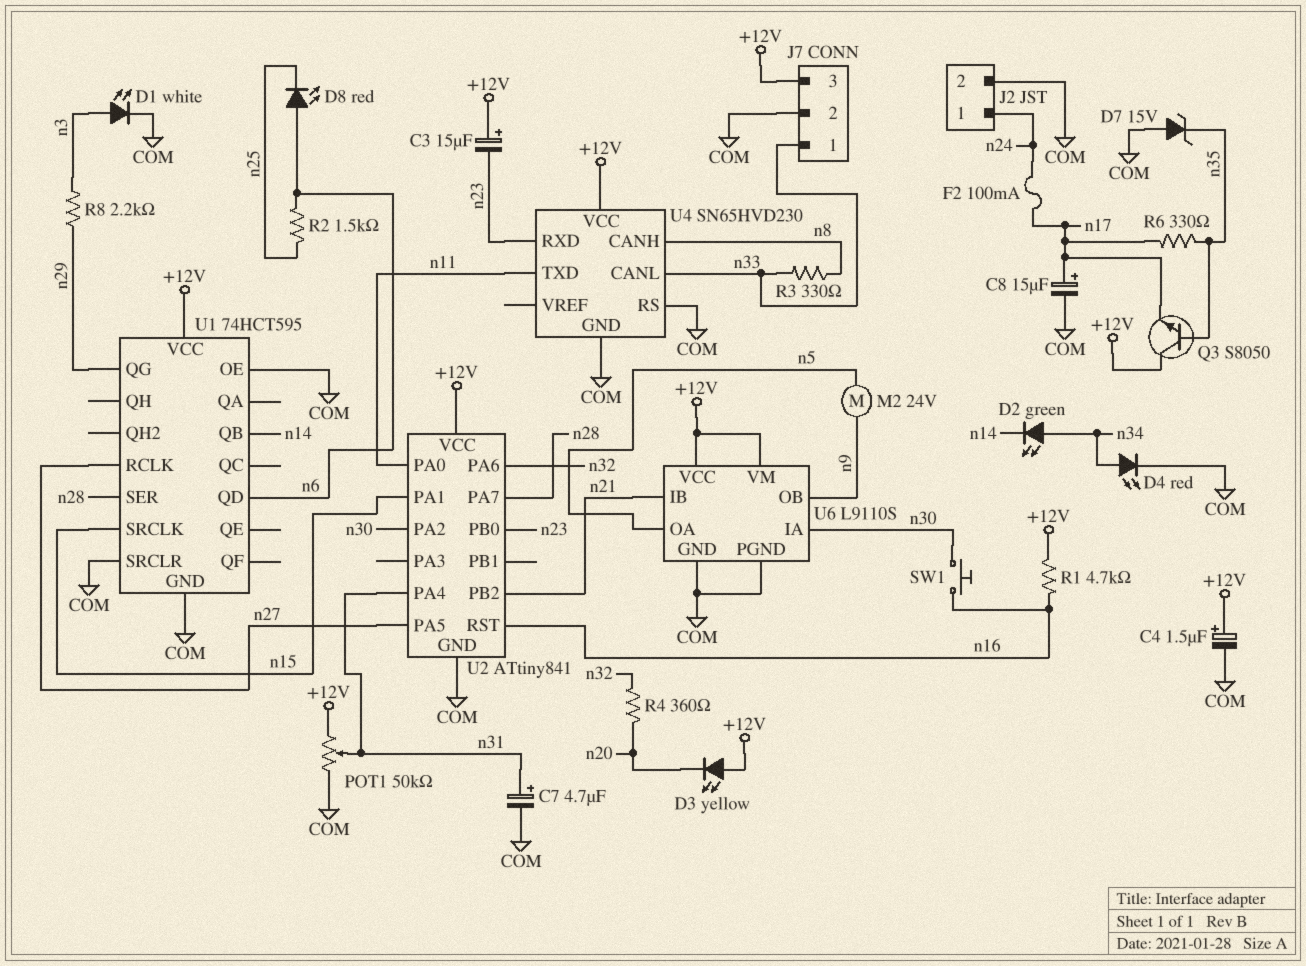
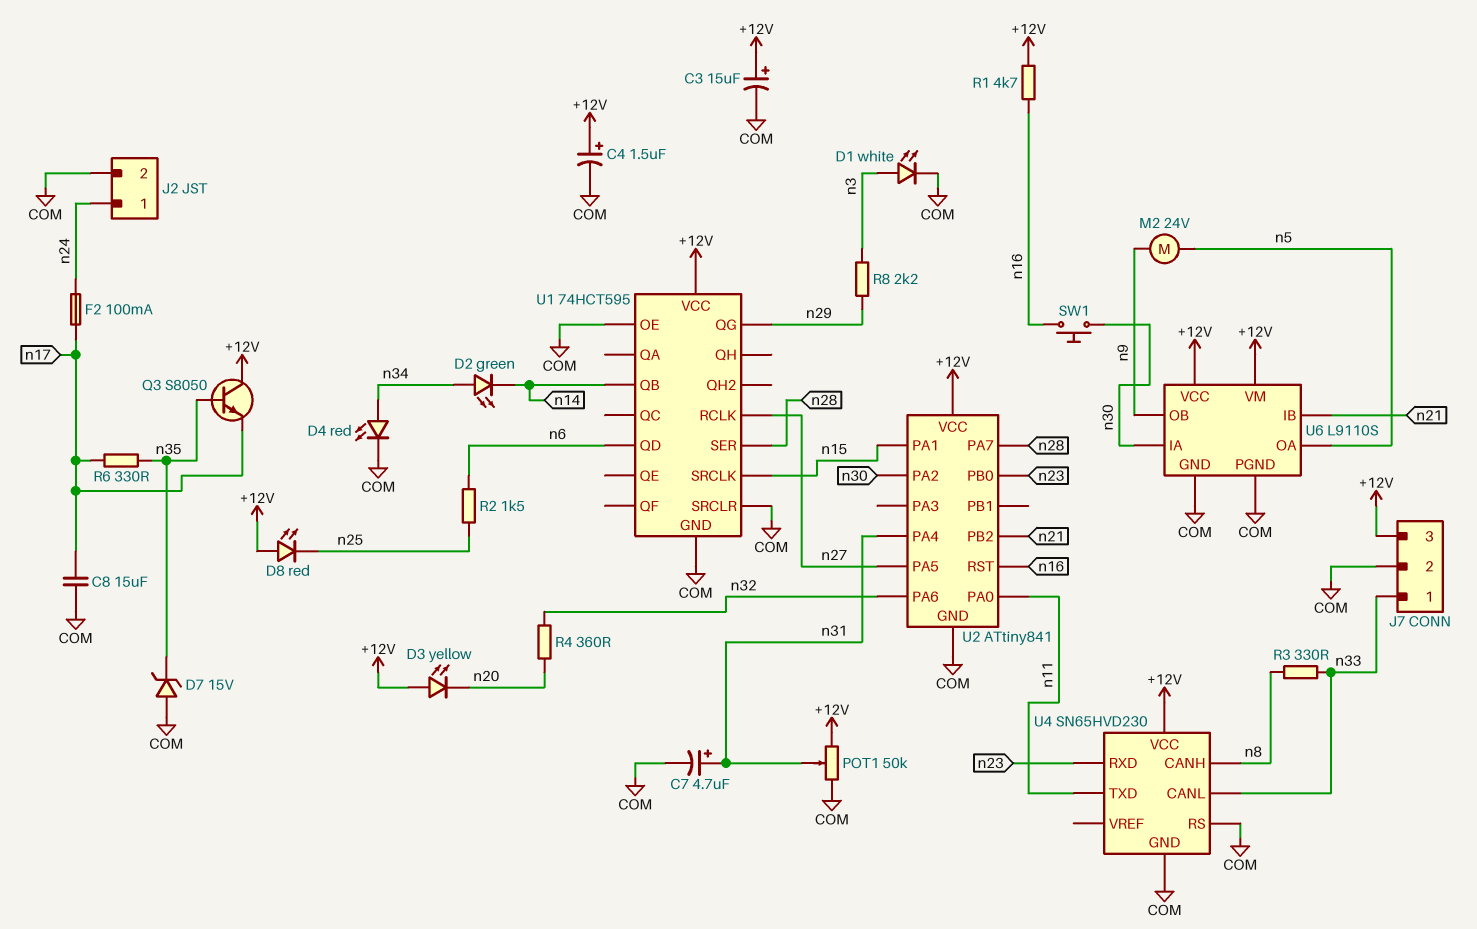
C3: 15uF (plus +12V, minus n23) -> 15uF (plus +12V, minus COM)
C8: 15uF (plus n17, minus COM) -> 15uF (COM, n17)
D8: LED red (A n6, K n25) -> LED red (A +12V, K n25)

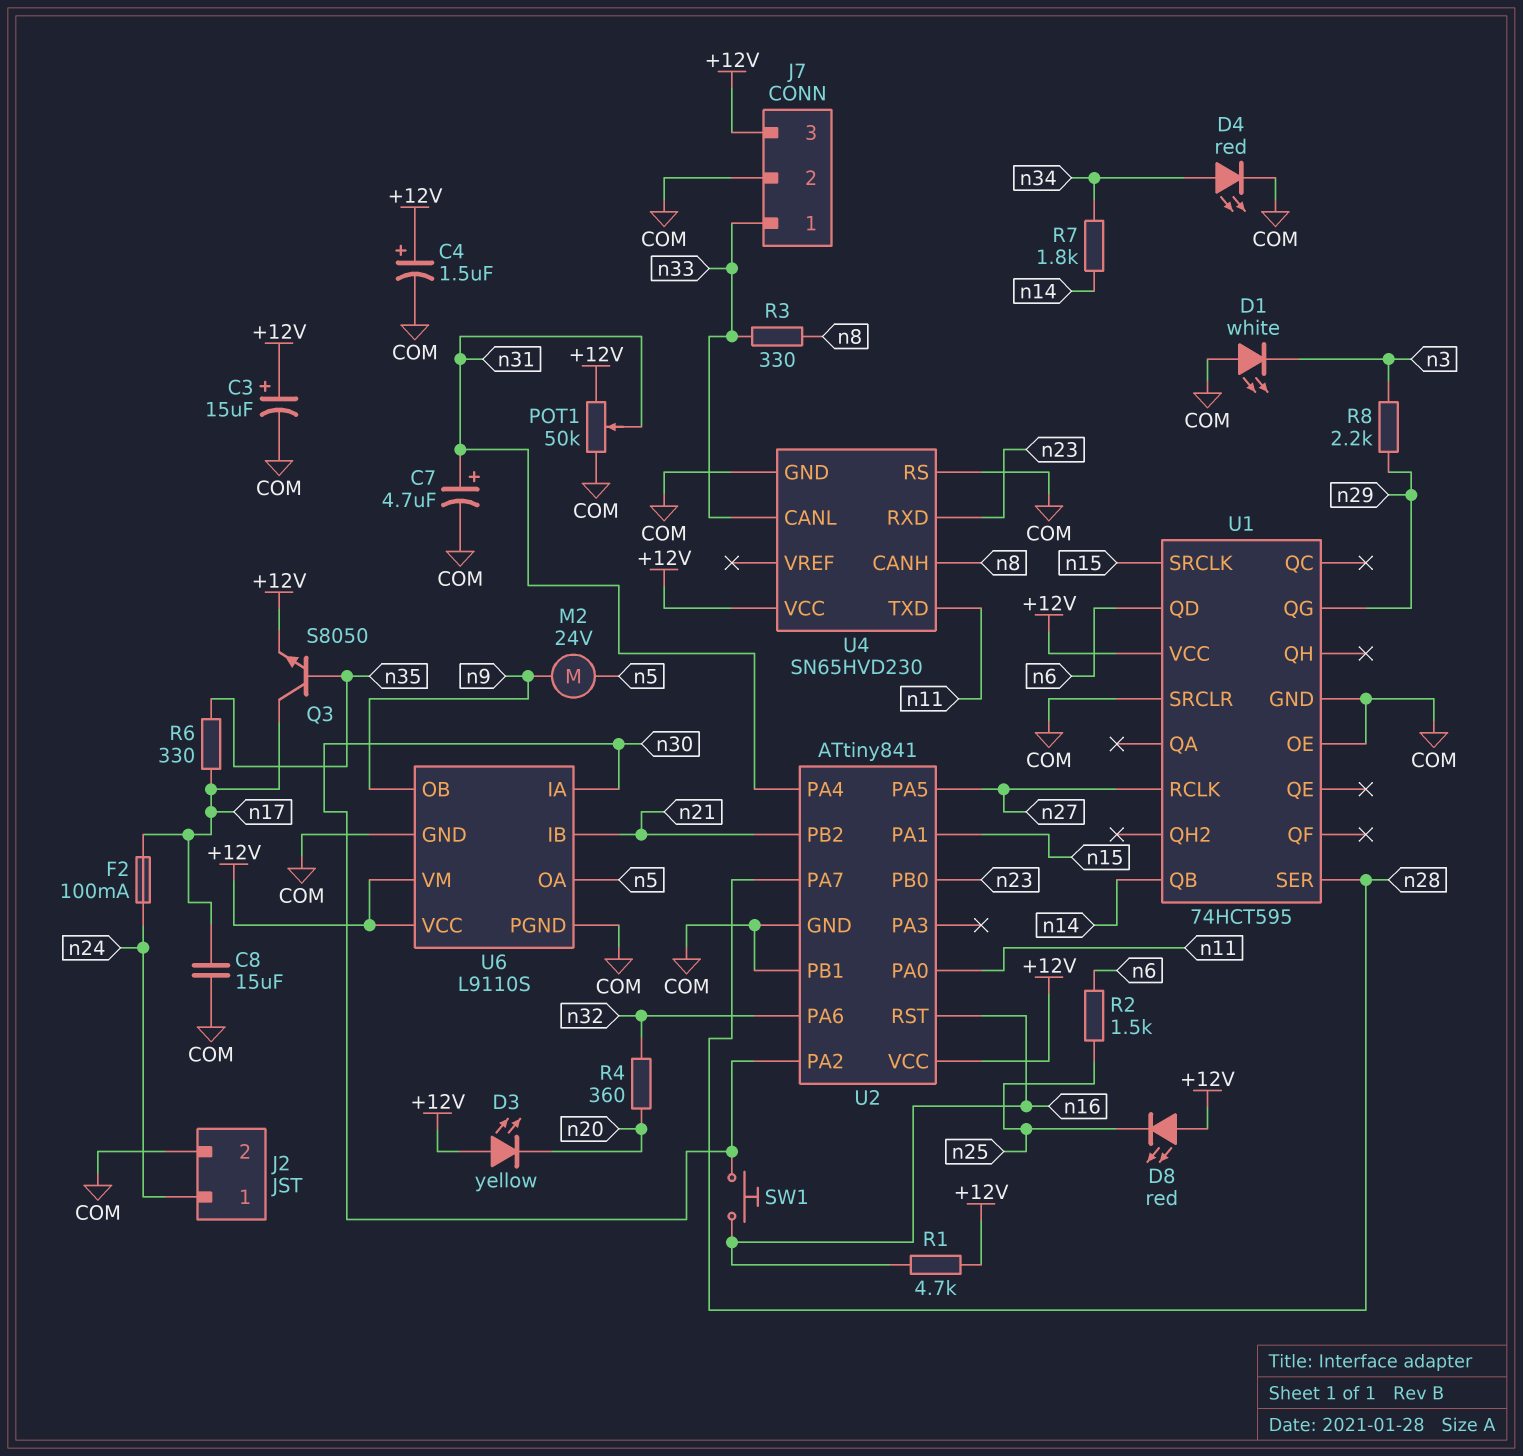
D1: LED white (A n3, K COM) -> LED white (A COM, K n3)
D2: LED green (A n34, K n14) -> none
D7: zener 15V (A COM, K n35) -> none
Q3: NPN S8050 (B n35, C +12V, E n17) -> NPN S8050 (B n35, C n17, E +12V)
R7: none -> 1.8k (n14, n34)
U2 pin PB1: none -> COM

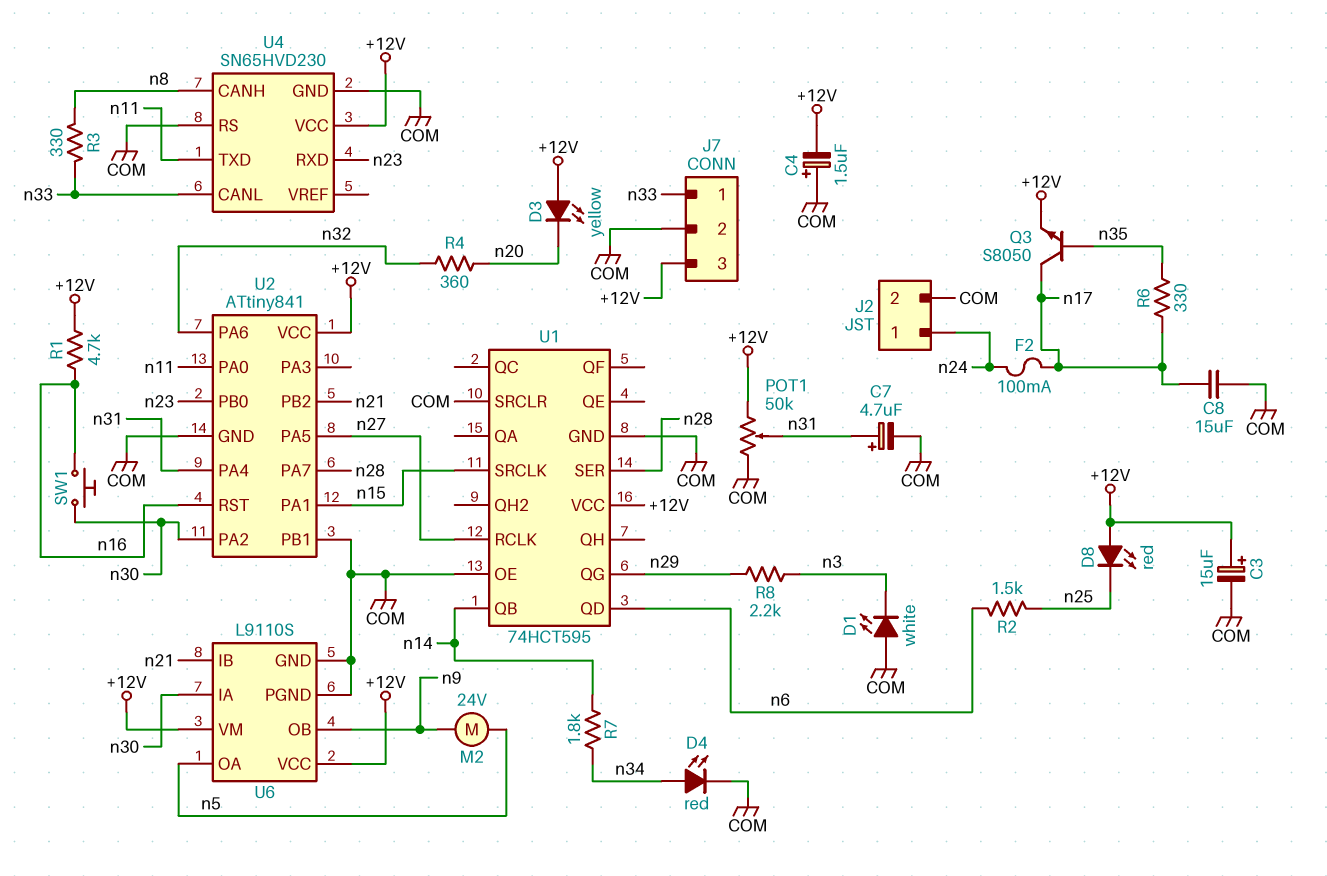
C4: 1.5uF (plus +12V, minus COM) -> 1.5uF (plus COM, minus +12V)

